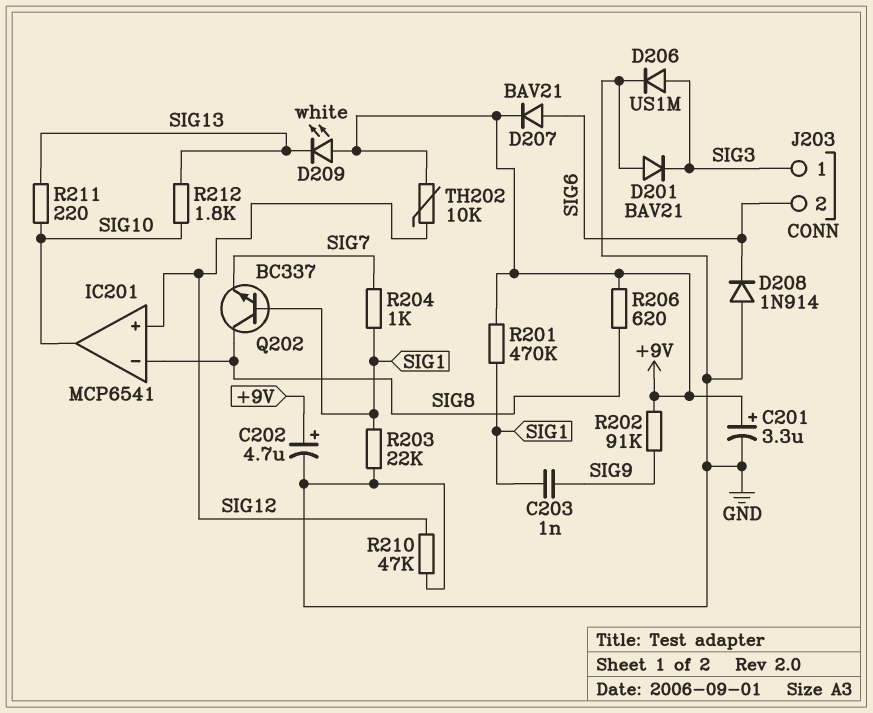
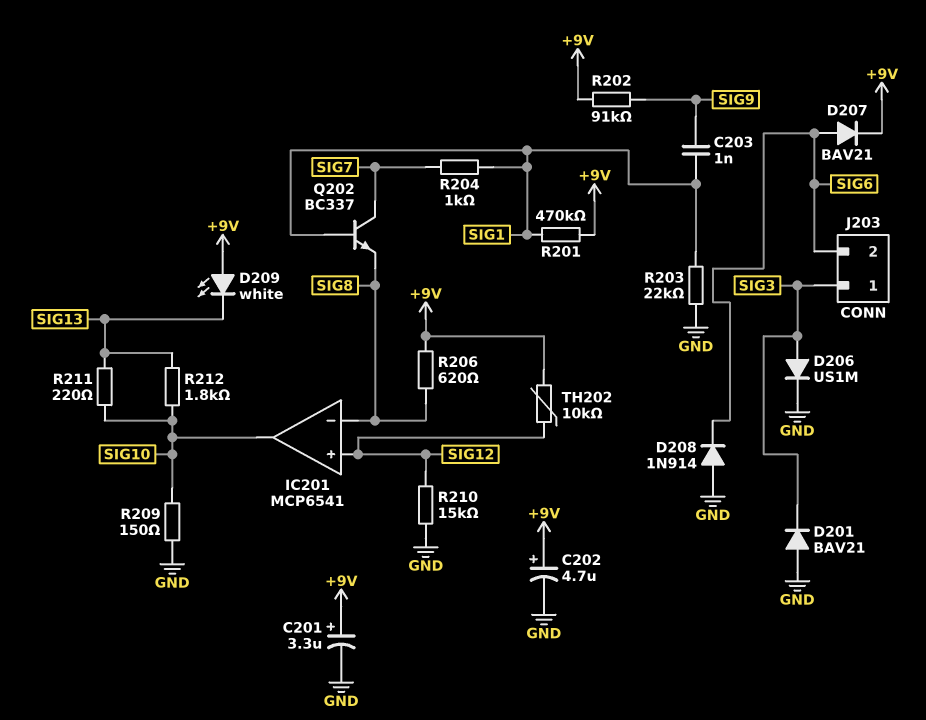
Q202: NPN BC337 (B SIG1, C SIG8, E SIG7) -> NPN BC337 (B SIG1, C SIG7, E SIG8)
R209: none -> 150 (GND, SIG10)
R210: 47k (GND, SIG12) -> 15k (GND, SIG12)

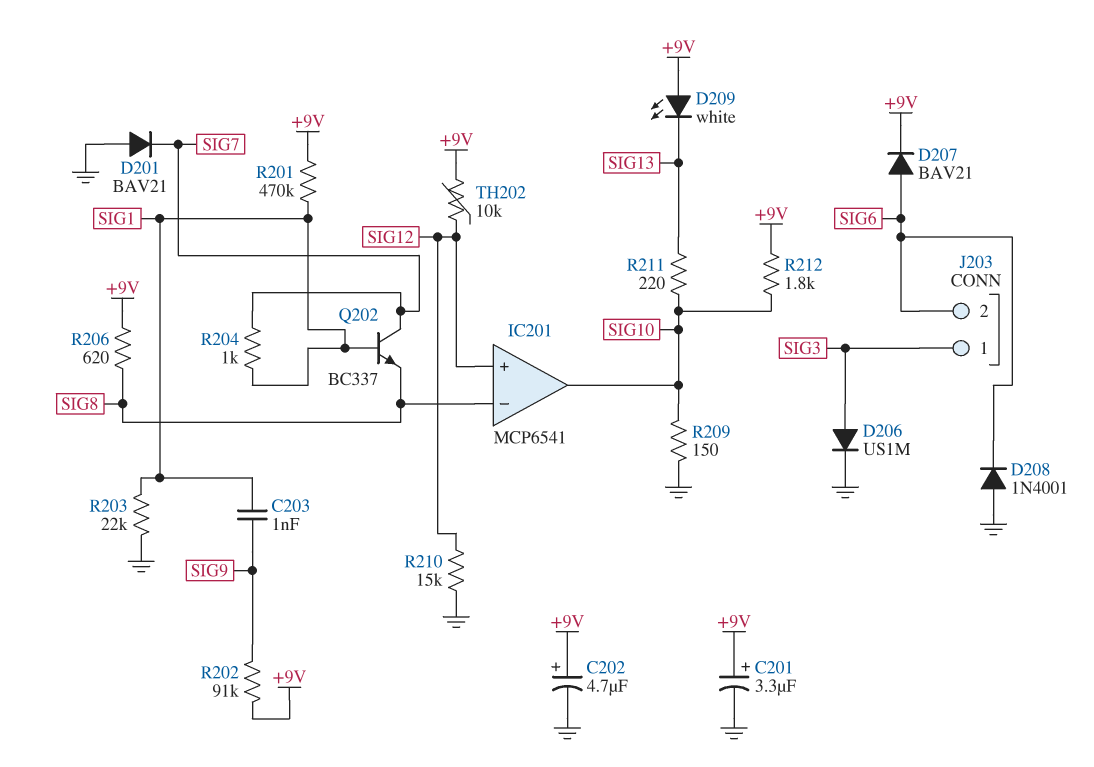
D201: diode BAV21 (A GND, K SIG3) -> diode BAV21 (A GND, K SIG7)
D208: diode 1N914 (A GND, K SIG6) -> diode 1N4001 (A GND, K SIG6)
R212: 1.8k (SIG10, SIG13) -> 1.8k (+9V, SIG10)

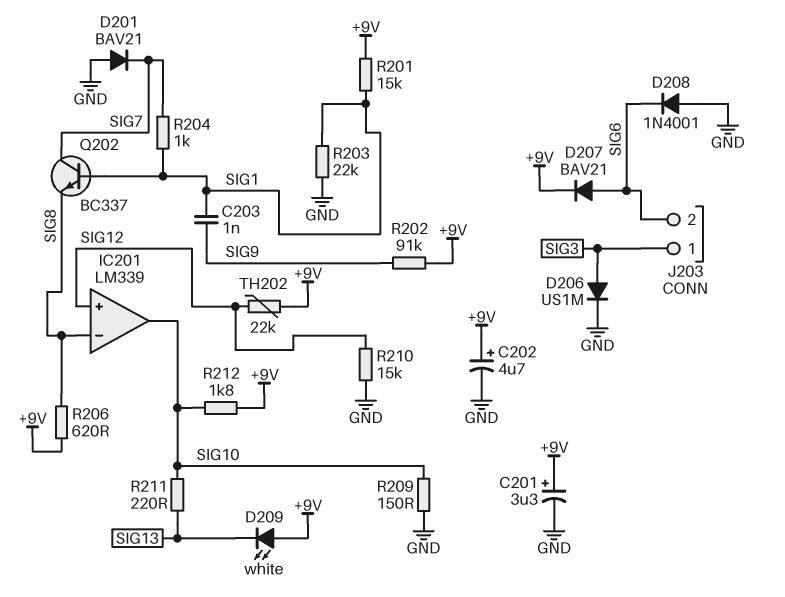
IC201: MCP6541 -> LM339
R201: 470k (+9V, SIG1) -> 15k (+9V, SIG1)
TH202: 10k (+9V, SIG12) -> 22k (+9V, SIG12)

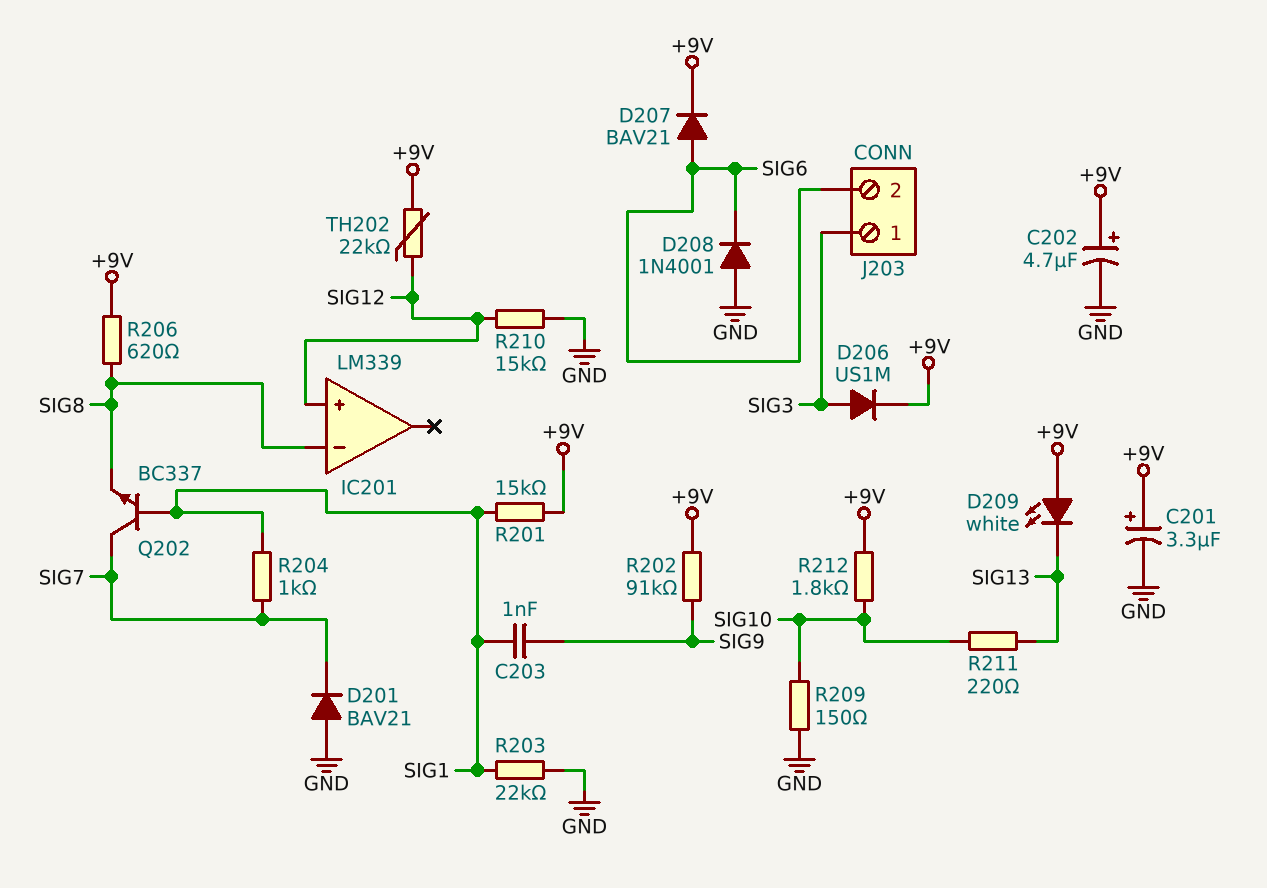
D206: diode US1M (A SIG3, K GND) -> diode US1M (A SIG3, K +9V)
IC201 pin out: SIG10 -> none

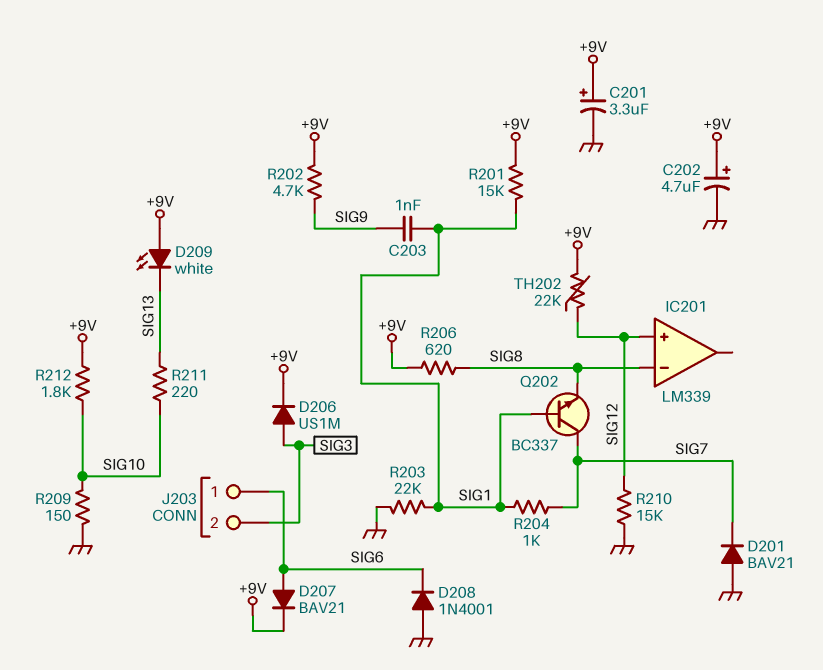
J203 pin 1: SIG3 -> SIG6
J203 pin 2: SIG6 -> SIG3
R202: 91k (+9V, SIG9) -> 4.7k (+9V, SIG9)

